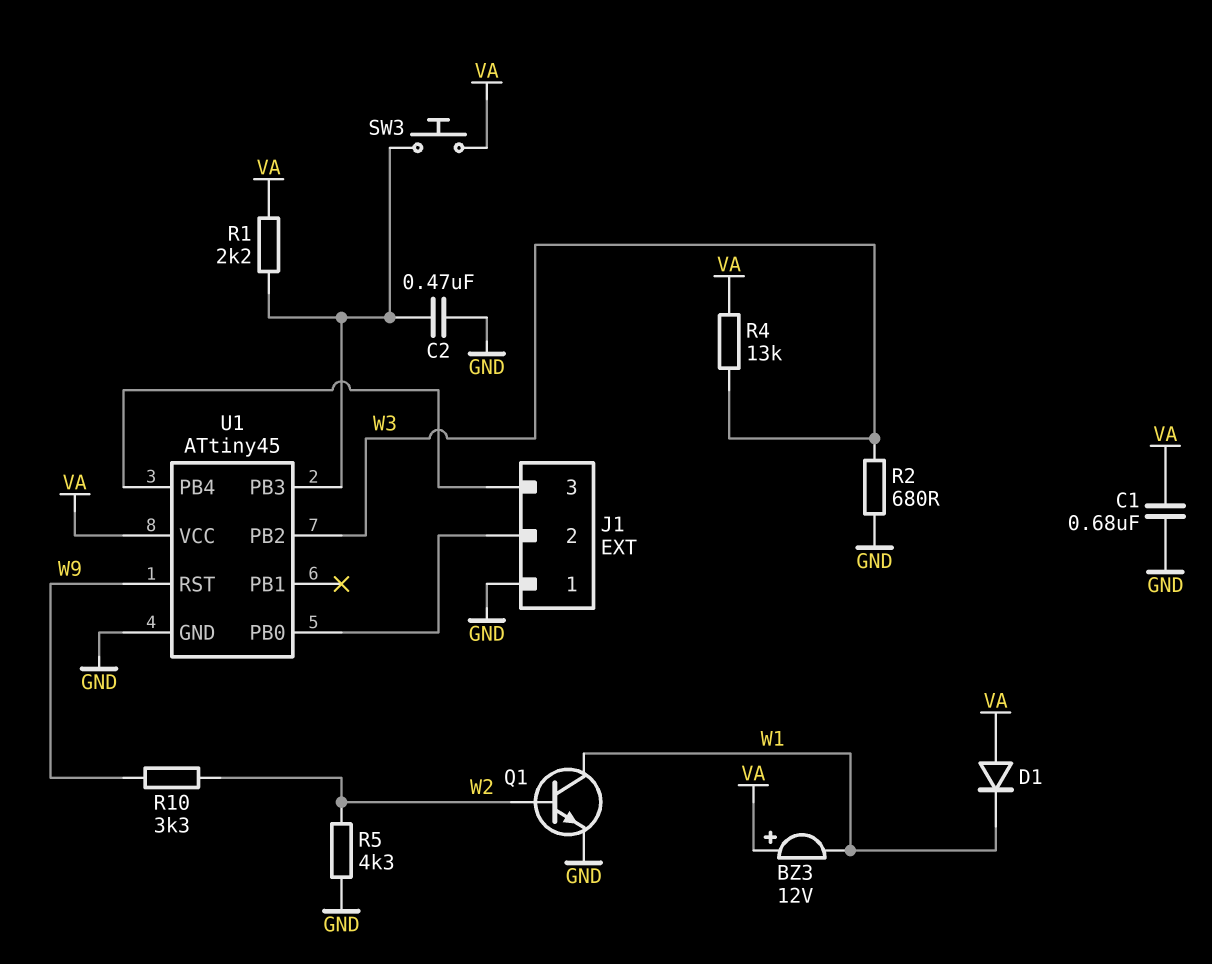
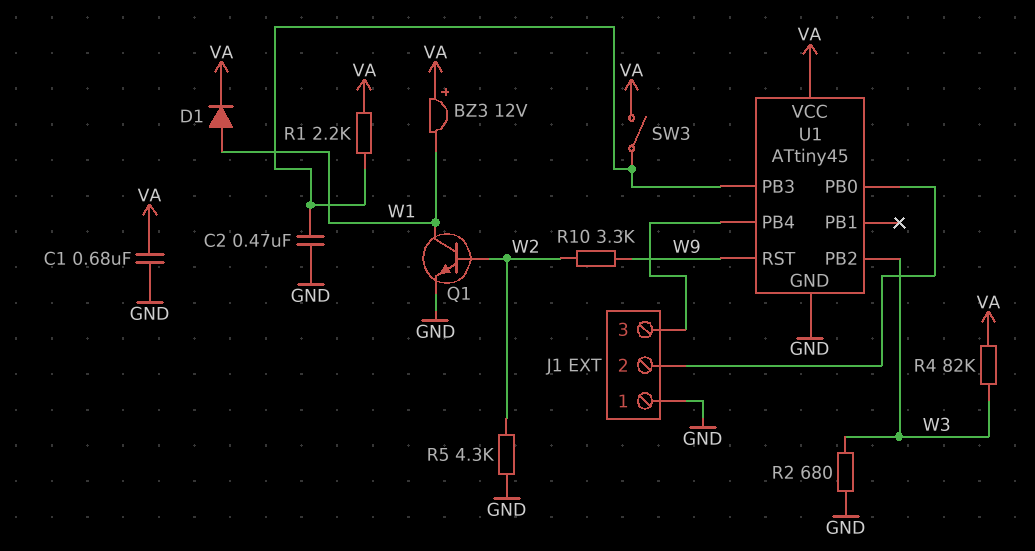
D1: diode (A VA, K W1) -> diode (A W1, K VA)
R4: 13k (VA, W3) -> 82k (VA, W3)
SW3: button (U1/PB3, VA) -> switch (U1/PB3, VA)

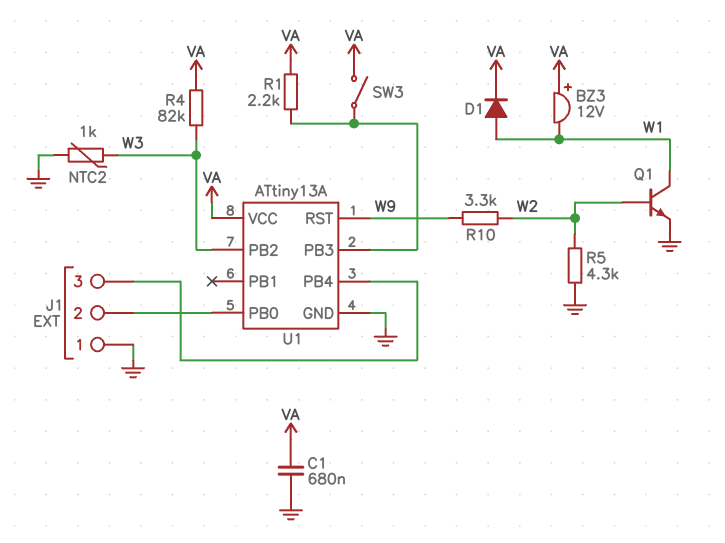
C2: 470nF (GND, U1/PB3) -> none
NTC2: none -> 1k (GND, W3)
R2: 680 (GND, W3) -> none
U1: ATtiny45 -> ATtiny13A

